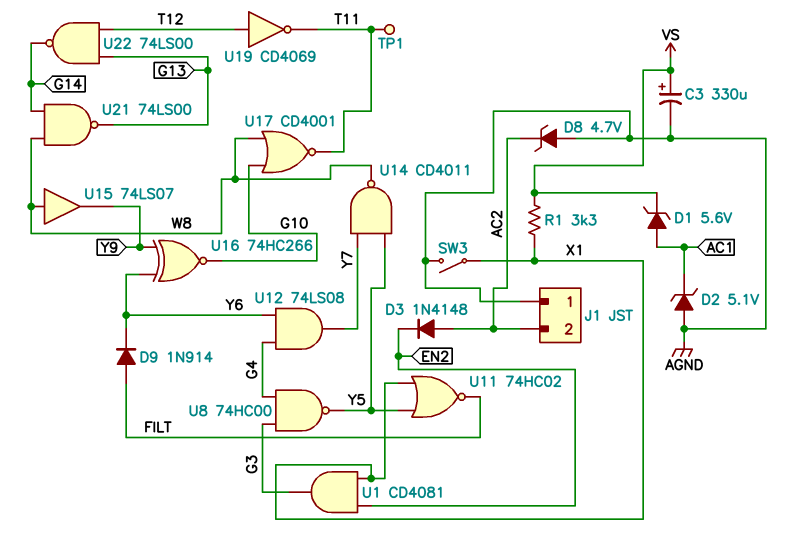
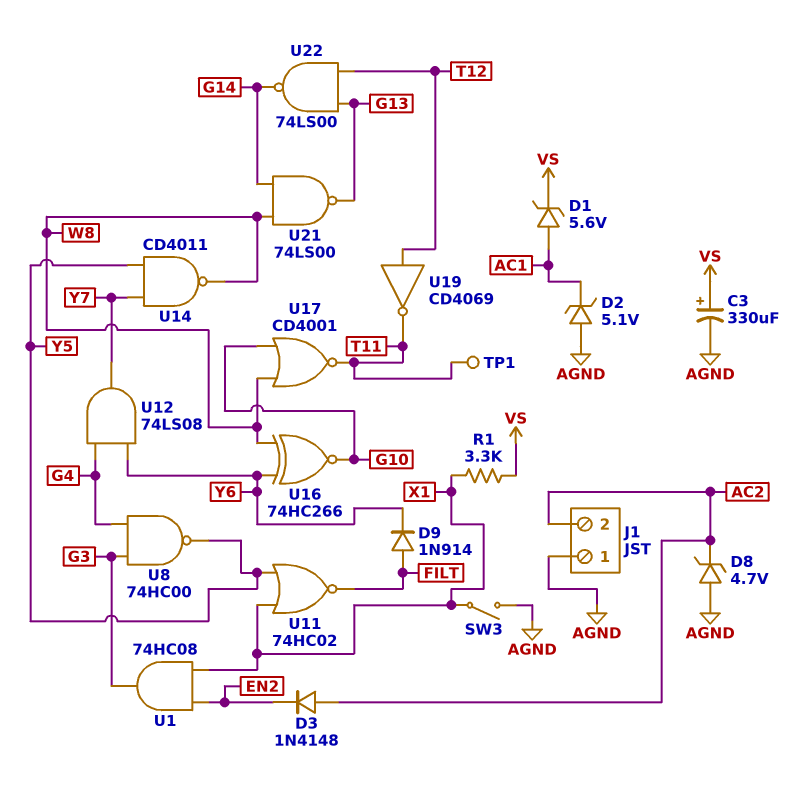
U1: AND CD4081 (in EN2, in X1, out G3) -> AND 74HC08 (in EN2, in X1, out G3)
U15: buffer 74LS07 (in W8, out Y9) -> none
U16: XNOR 74HC266 (in Y6, in Y9, out G10) -> XNOR 74HC266 (in W8, in Y6, out G10)

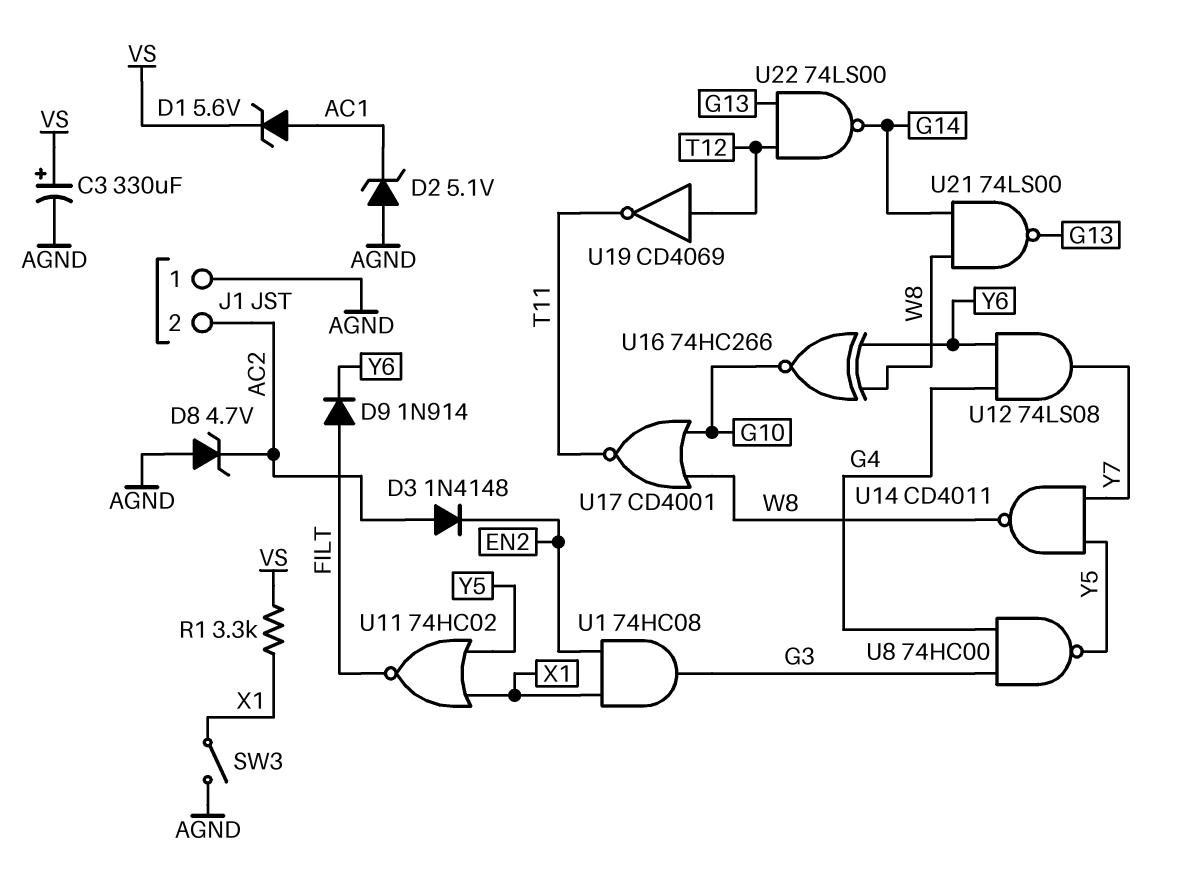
TP1: test point (T11) -> none

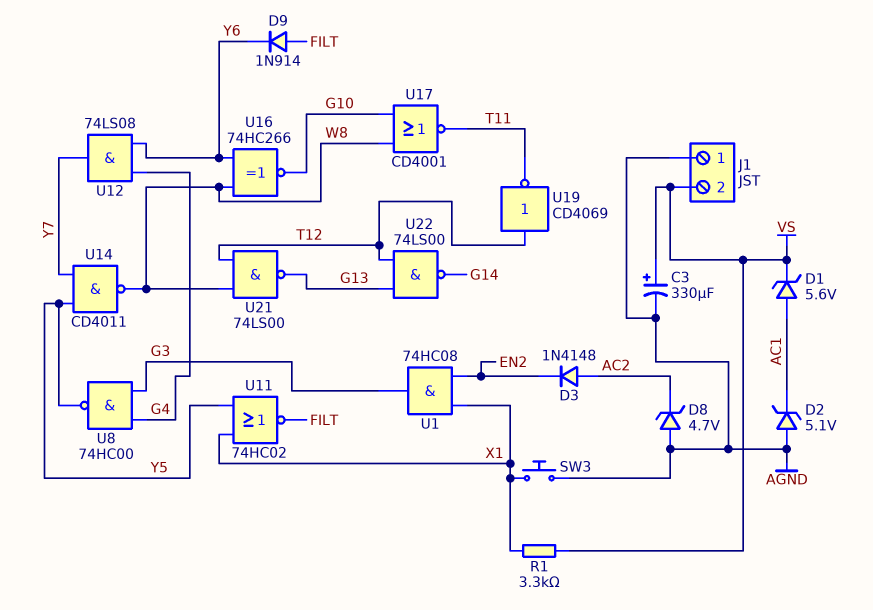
J1 pin 2: AC2 -> VS
SW3: switch (AGND, X1) -> button (AGND, X1)
U21: NAND 74LS00 (in G14, in W8, out G13) -> NAND 74LS00 (in T12, in W8, out G13)

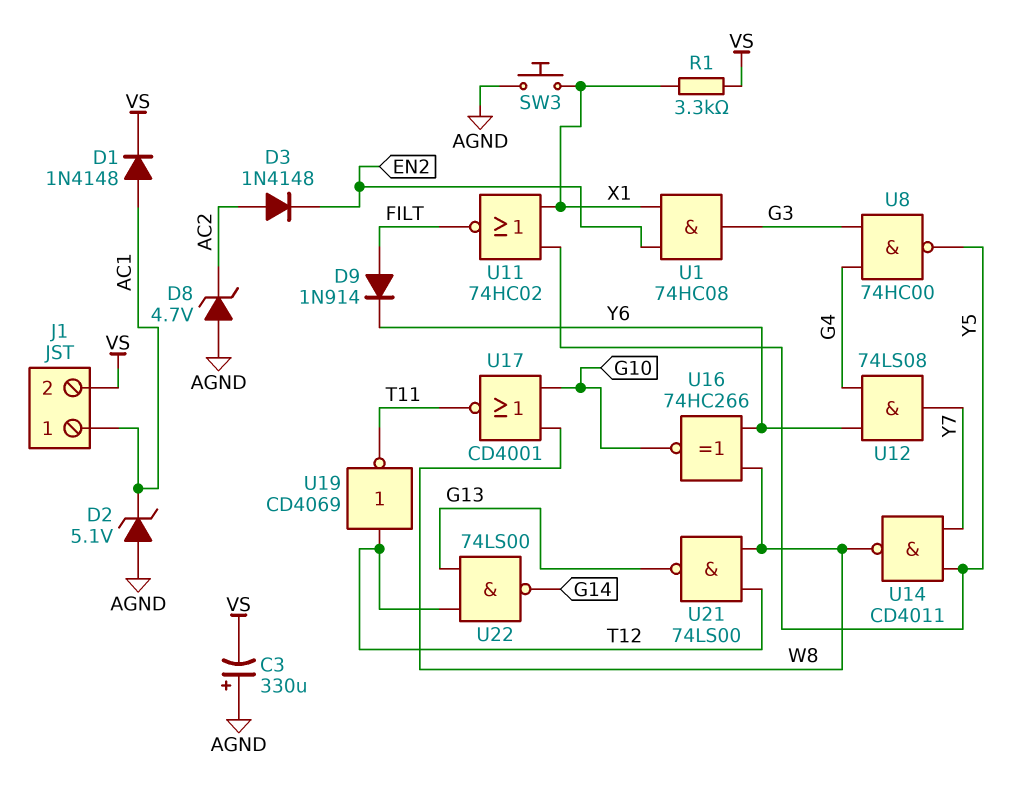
C3: 330uF (plus VS, minus AGND) -> 330uF (plus AGND, minus VS)
D1: zener 5.6V (A AC1, K VS) -> diode 1N4148 (A AC1, K VS)
J1 pin 1: AGND -> AC1

